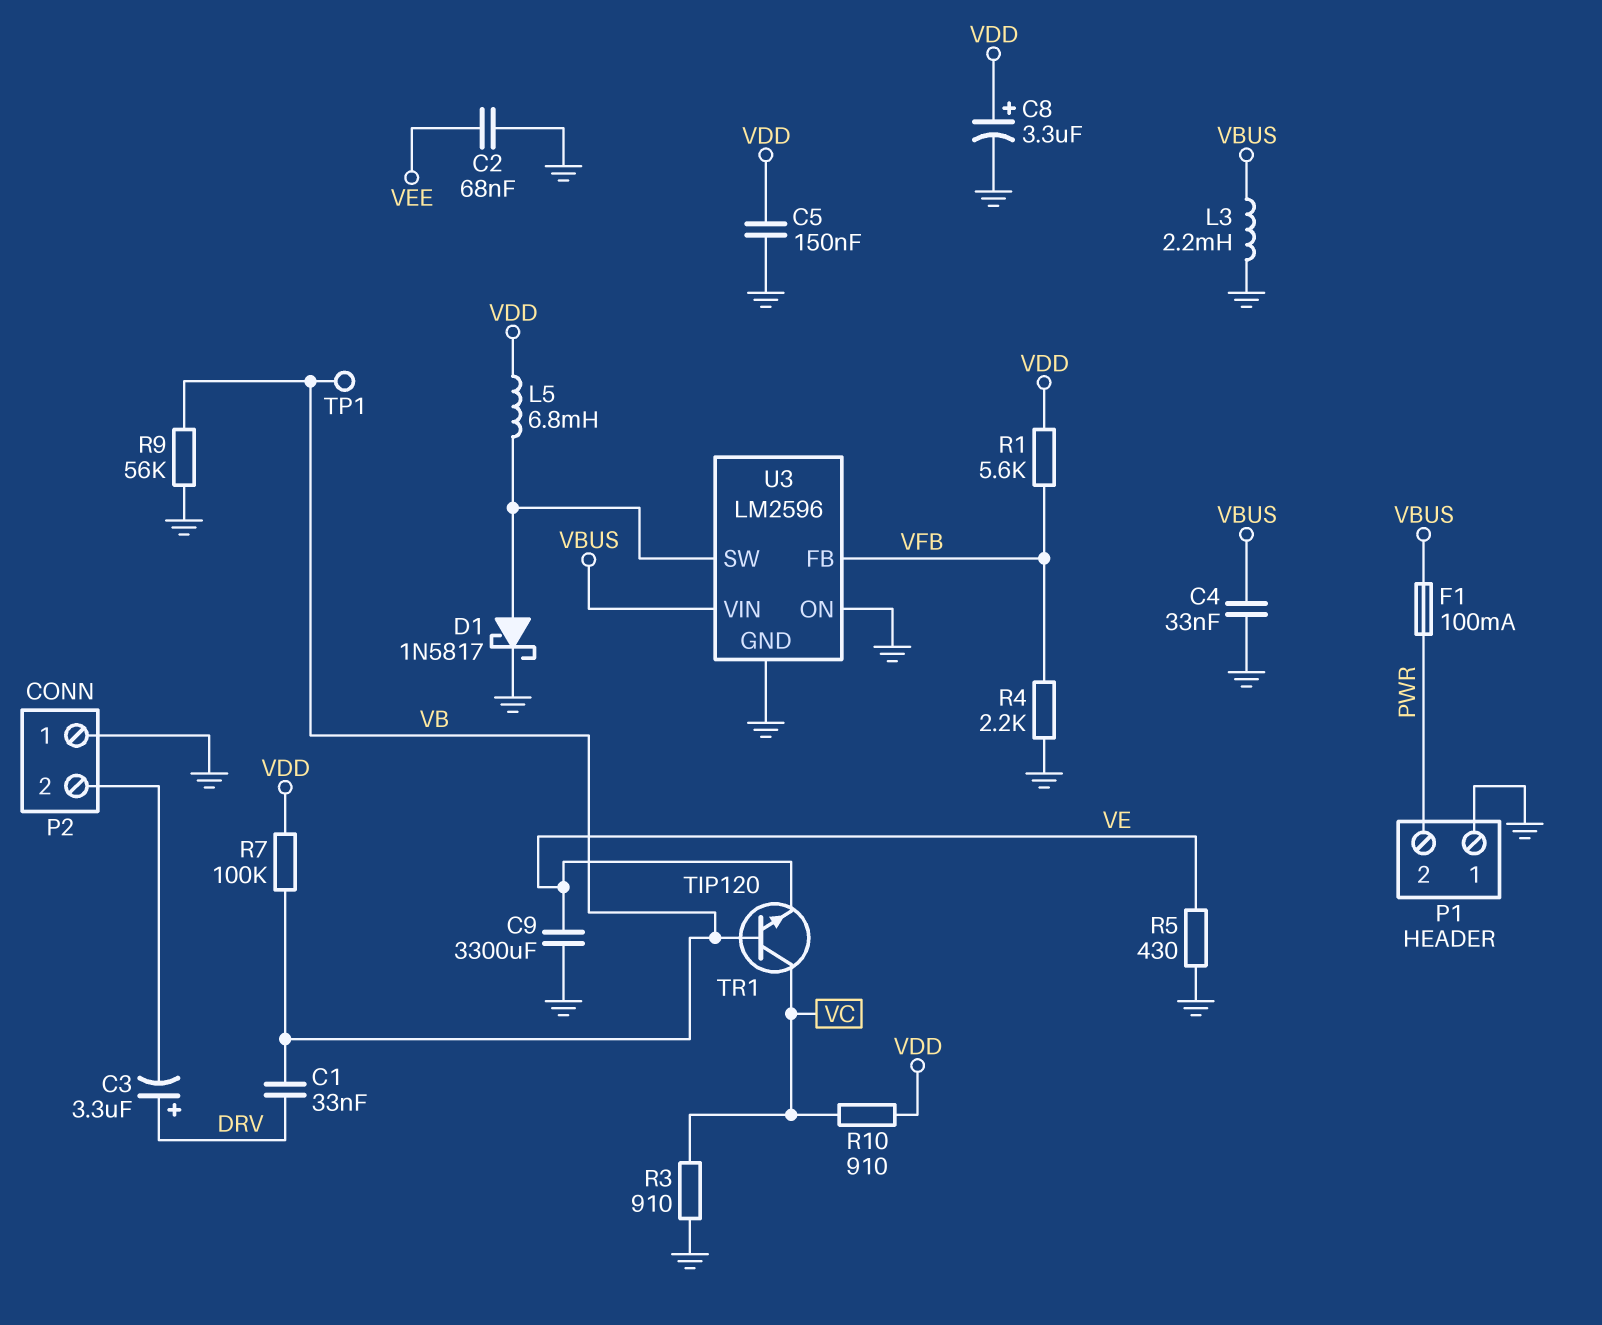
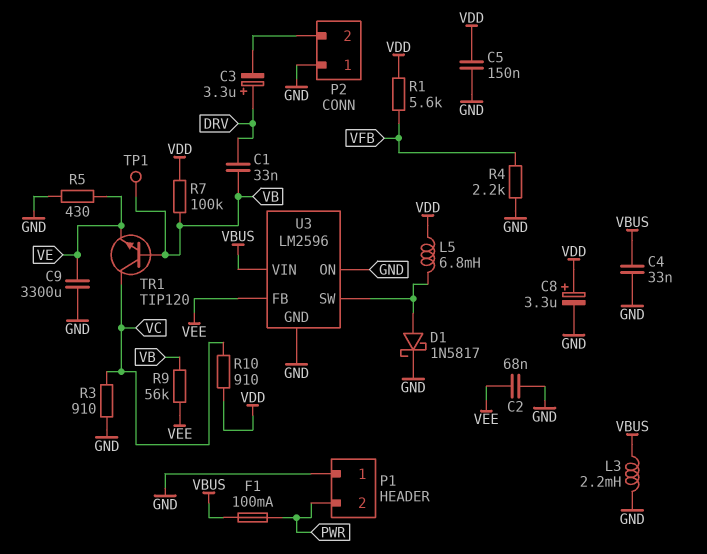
R9: 56k (GND, VB) -> 56k (VB, VEE)
U3 pin FB: VFB -> VEE

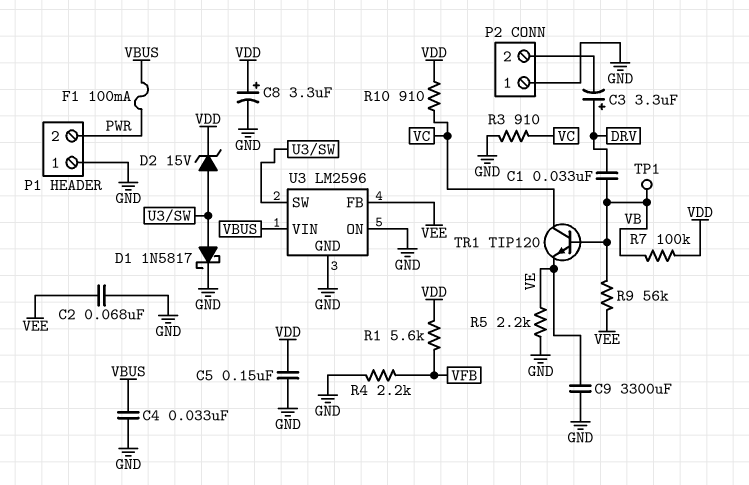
D2: none -> zener 15V (A U3/SW, K VDD)
L3: 2.2mH (GND, VBUS) -> none
L5: 6.8mH (U3/SW, VDD) -> none
R5: 430 (GND, VE) -> 2.2k (GND, VE)

